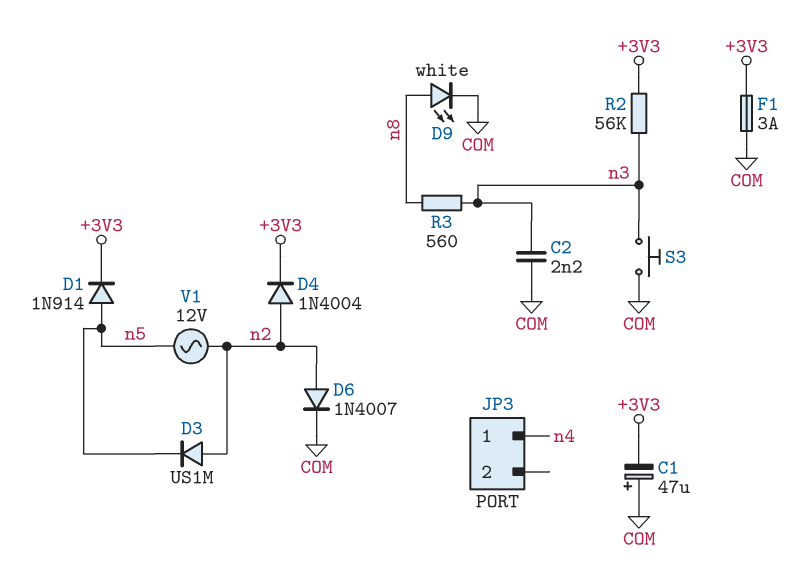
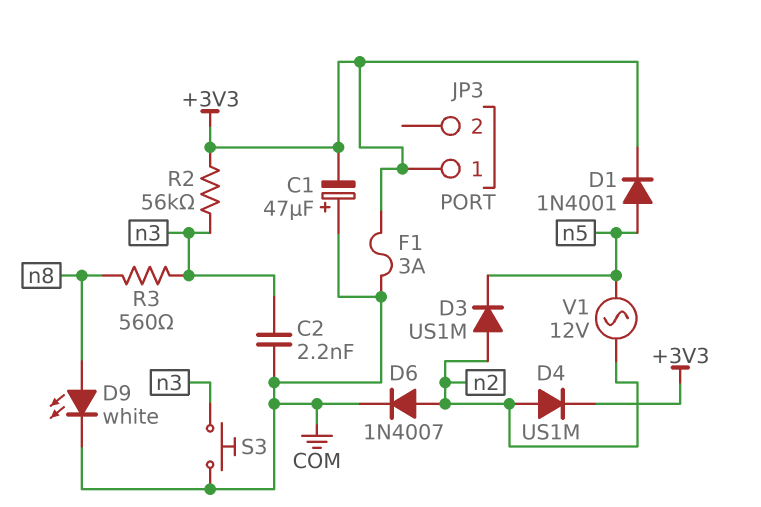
D1: diode 1N914 (A n5, K +3V3) -> diode 1N4001 (A n5, K +3V3)
D4: diode 1N4004 (A n2, K +3V3) -> diode US1M (A n2, K +3V3)
JP3 pin 1: n4 -> +3V3

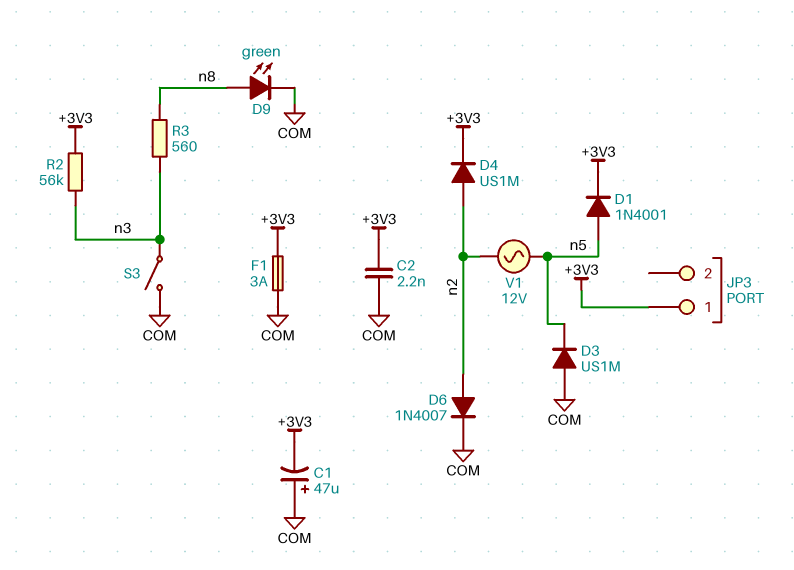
C2: 2.2nF (COM, n3) -> 2.2nF (+3V3, COM)
D3: diode US1M (A n2, K n5) -> diode US1M (A COM, K n5)
D9: LED white (A n8, K COM) -> LED green (A n8, K COM)
S3: button (COM, n3) -> switch (COM, n3)

